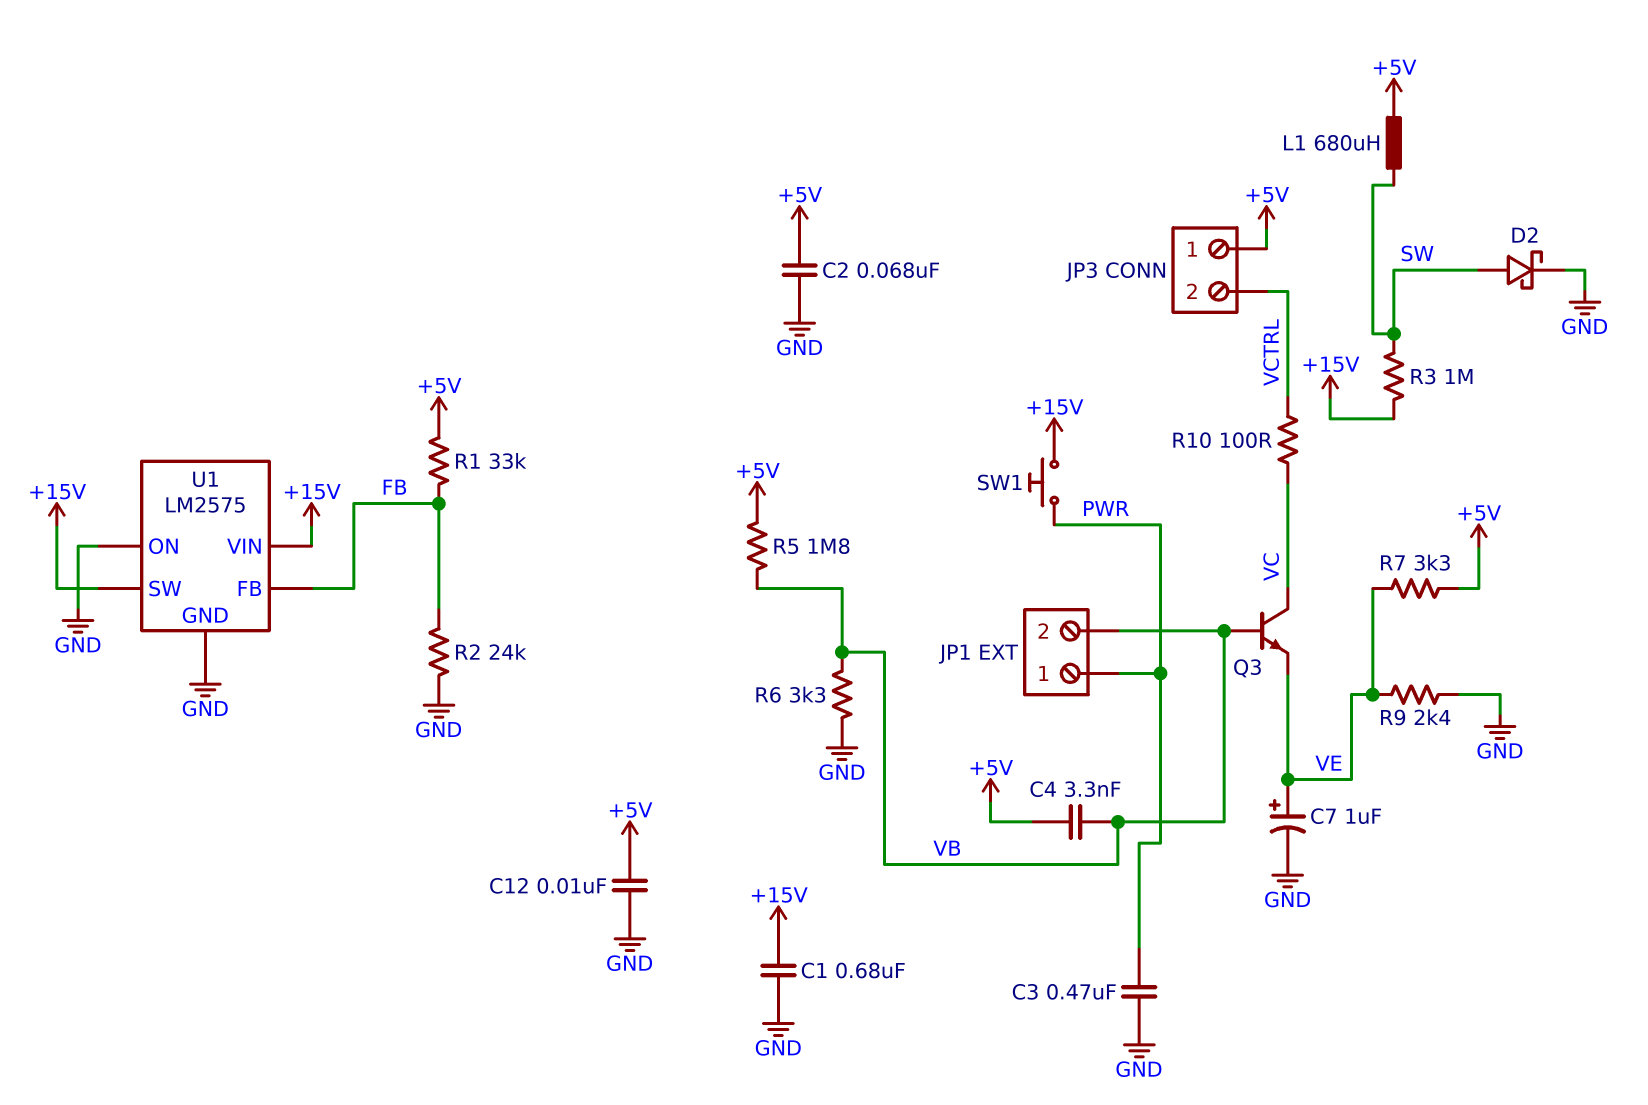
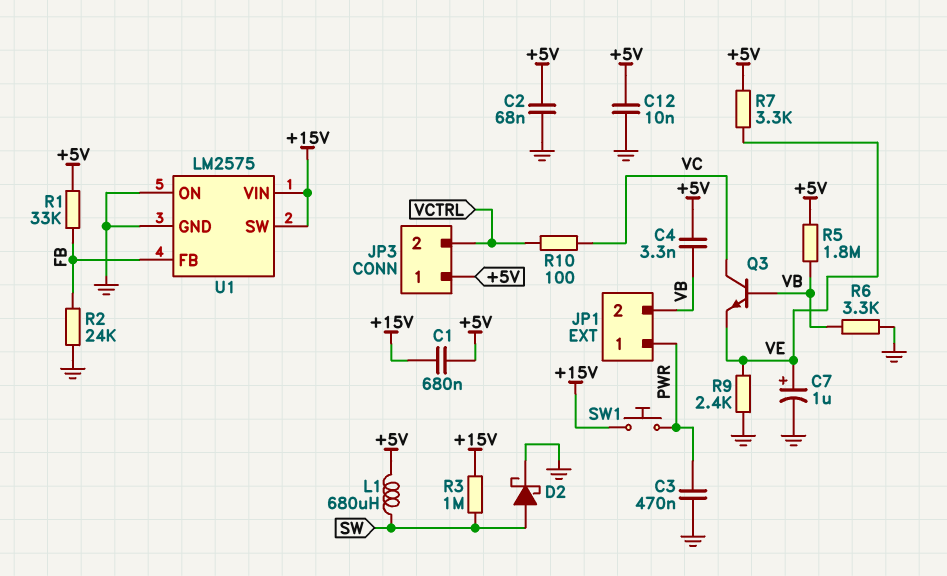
C1: 680nF (+15V, GND) -> 680nF (+5V, +15V)

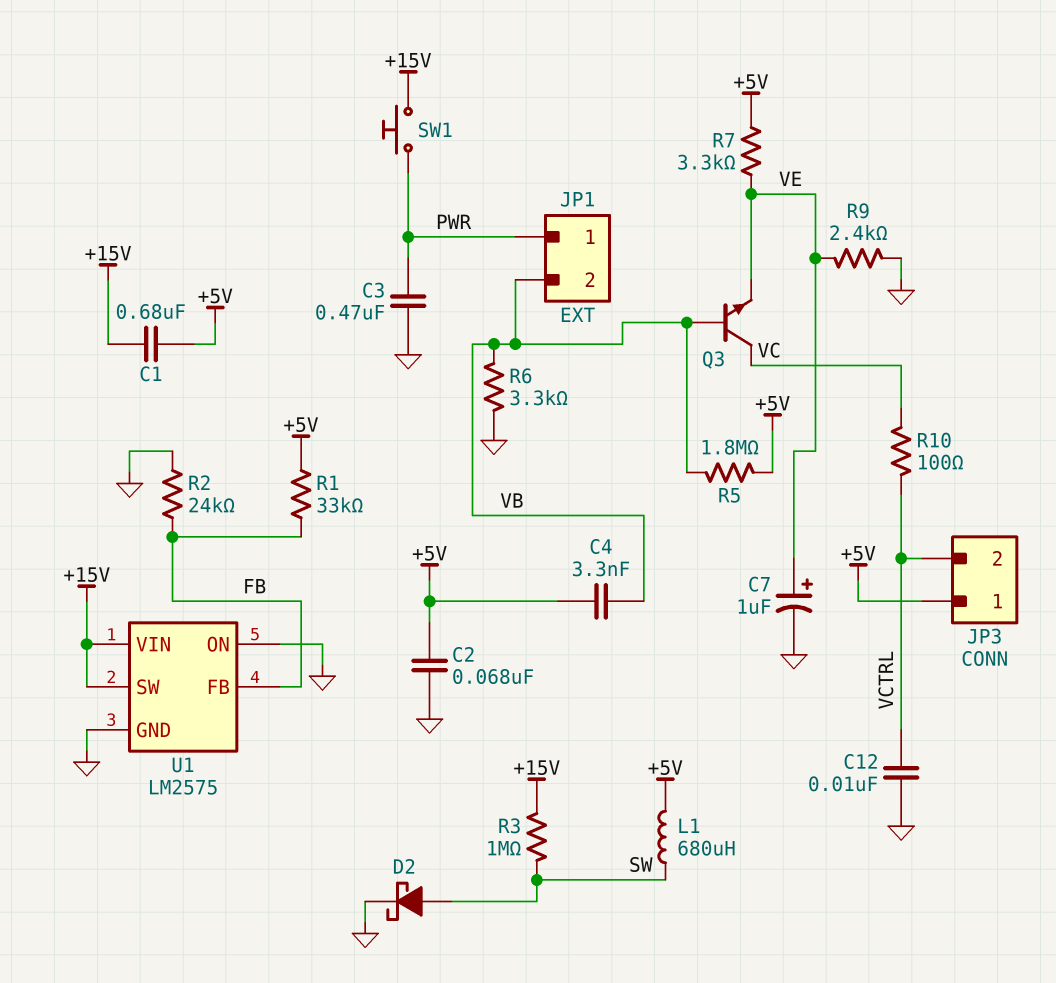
C12: 10nF (+5V, GND) -> 10nF (GND, VCTRL)

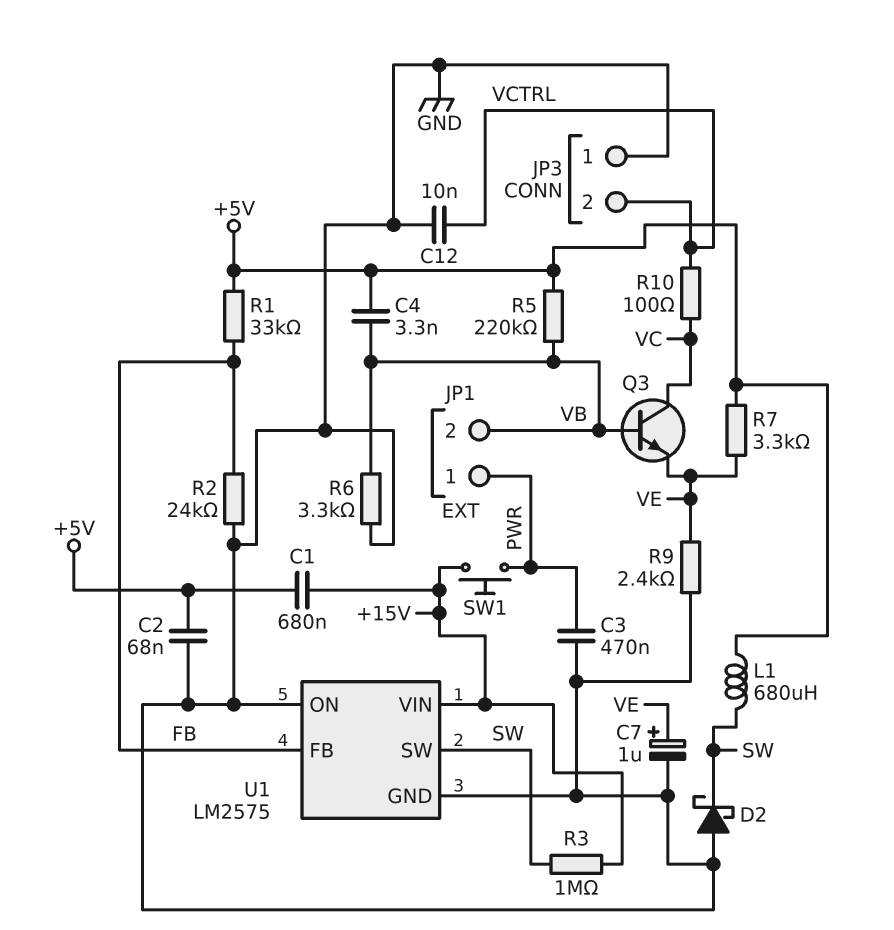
D2: schottky (A SW, K GND) -> schottky (A GND, K SW)
JP3 pin 1: +5V -> GND
R5: 1.8M (+5V, VB) -> 220k (+5V, VB)
U1 pin SW: +15V -> SW

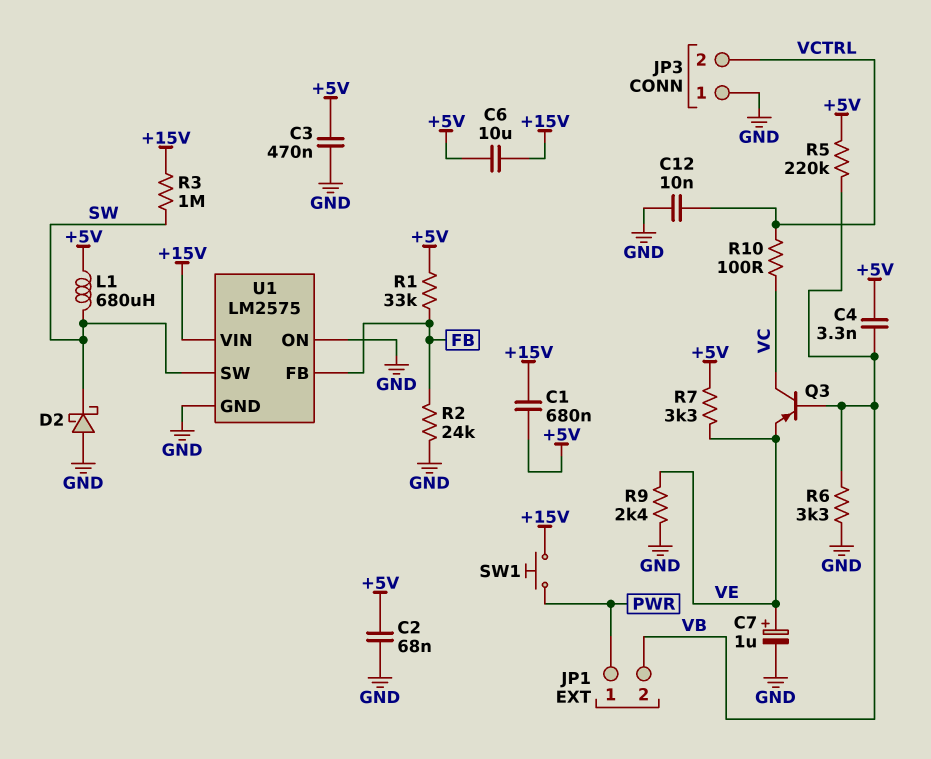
C3: 470nF (GND, PWR) -> 470nF (+5V, GND)
C6: none -> 10uF (+5V, +15V)
Q3: NPN (B VB, C VC, E VE) -> PNP (B VB, C VC, E VE)

